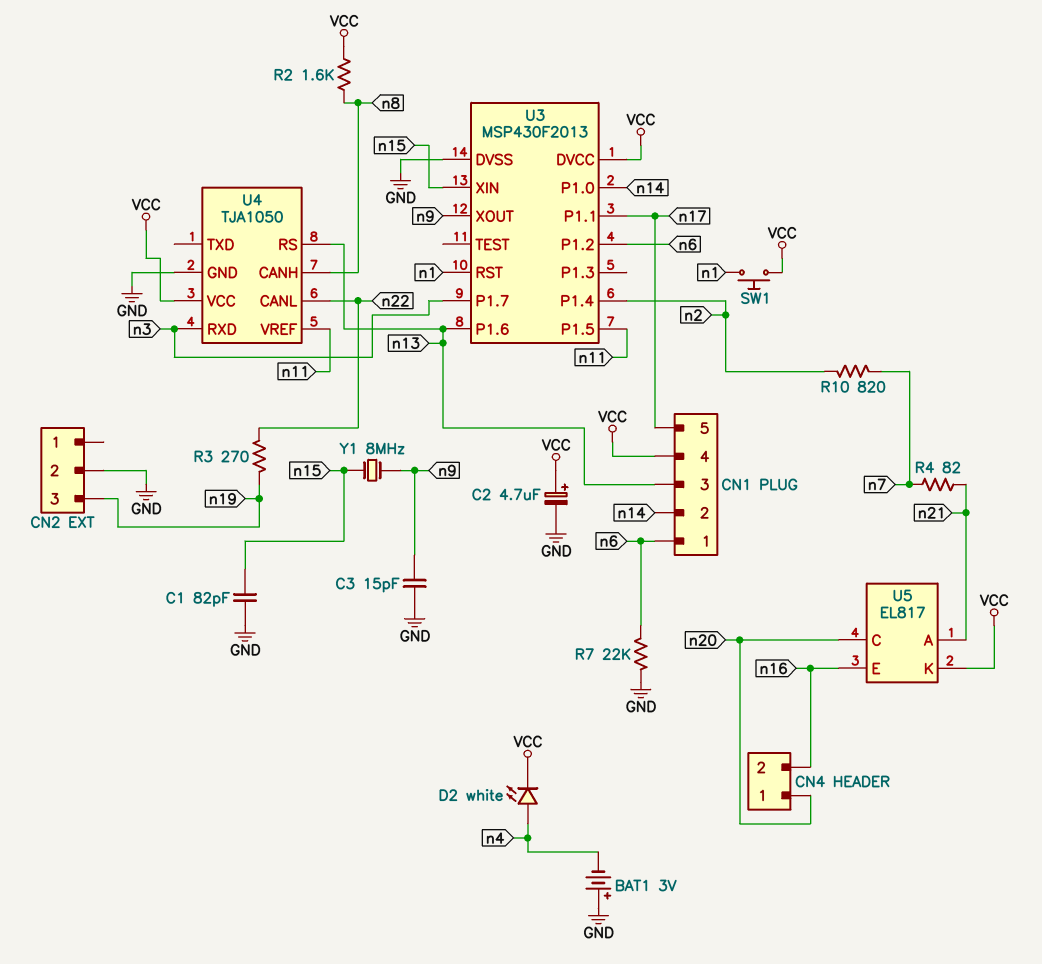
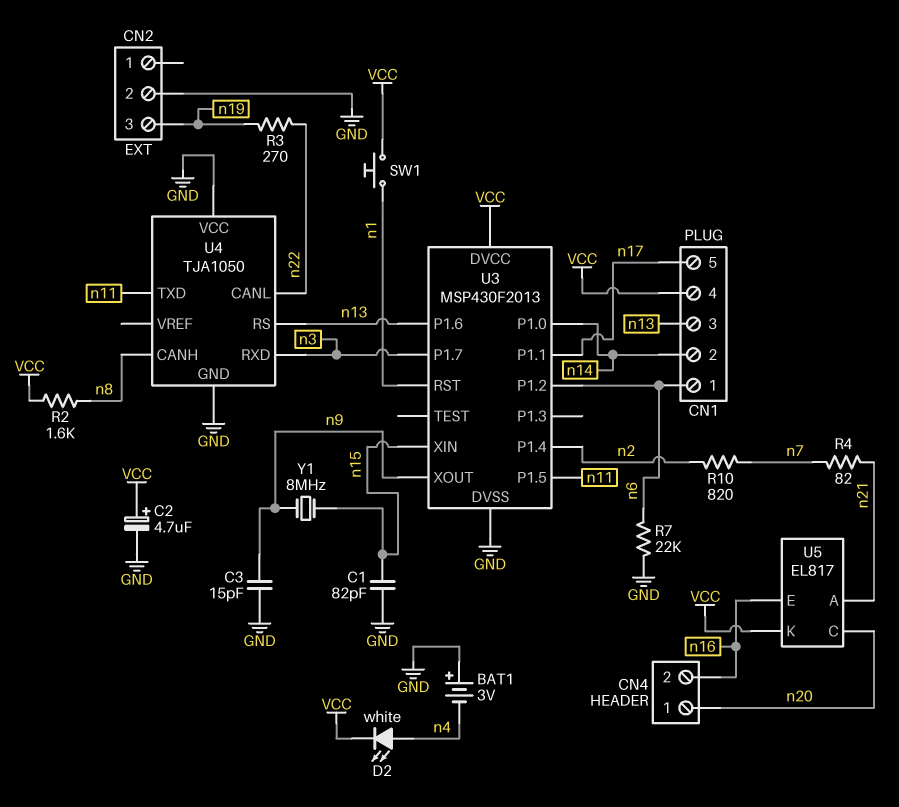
U4 pin TXD: none -> n11
U4 pin VCC: VCC -> GND
U4 pin VREF: n11 -> none

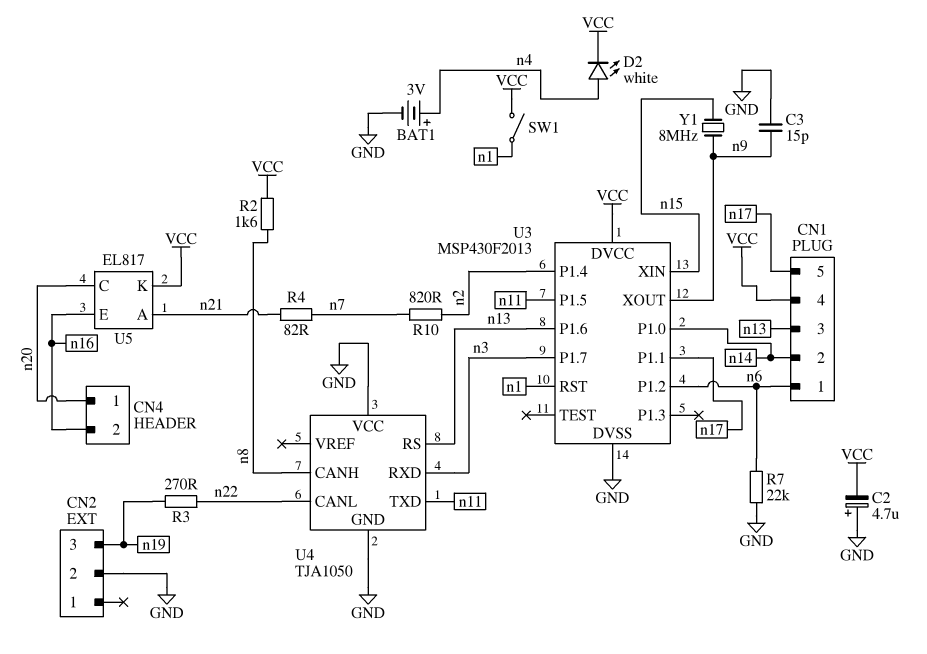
BAT1: 3V (plus GND, minus n4) -> 3V (plus n4, minus GND)
C1: 82pF (GND, n15) -> none
C2: 4.7uF (plus VCC, minus GND) -> 4.7uF (plus GND, minus VCC)
SW1: button (VCC, n1) -> switch (VCC, n1)

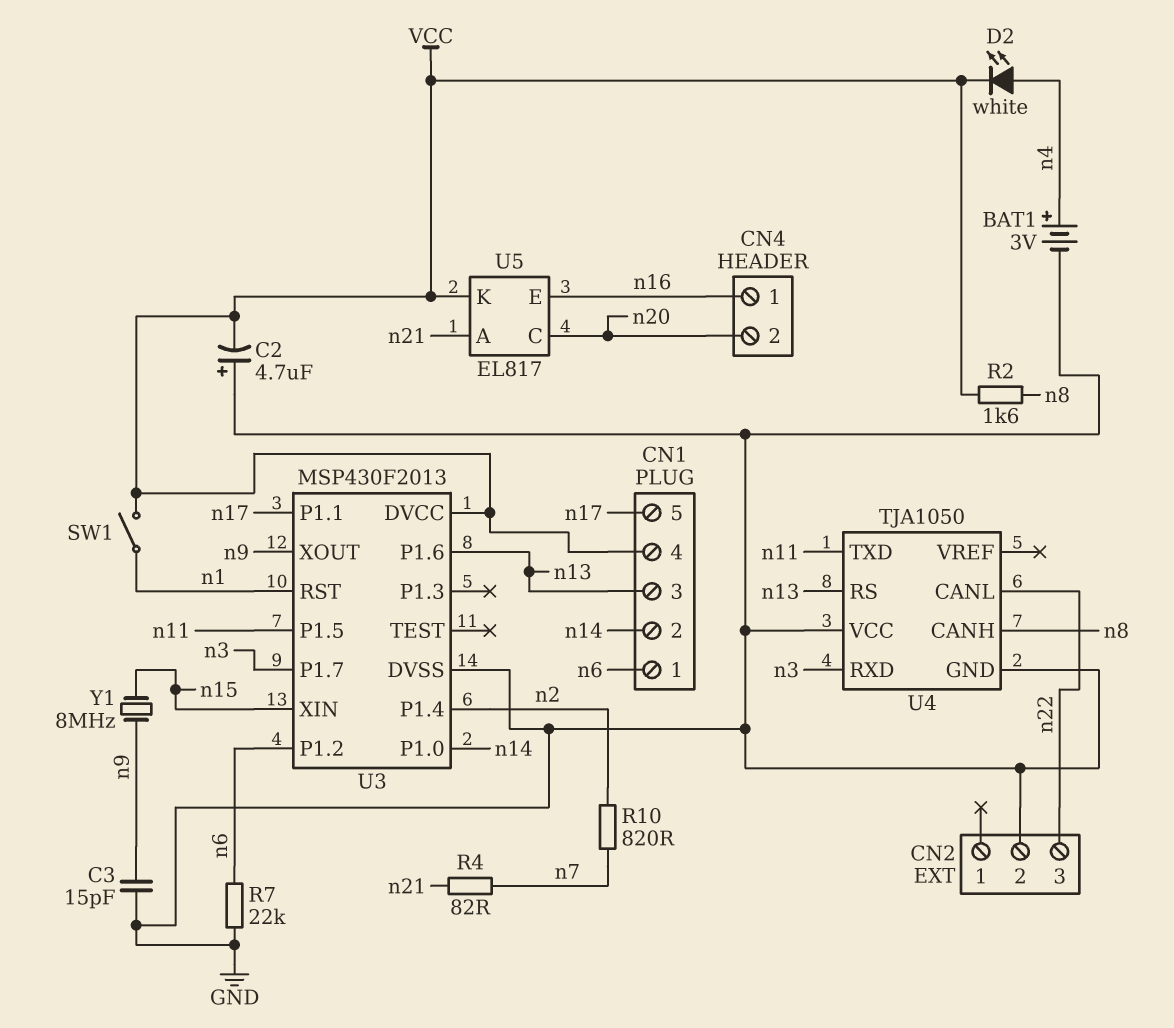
CN2 pin 3: n19 -> n22
CN4 pin 1: n20 -> n16
CN4 pin 2: n16 -> n20
R3: 270 (n19, n22) -> none

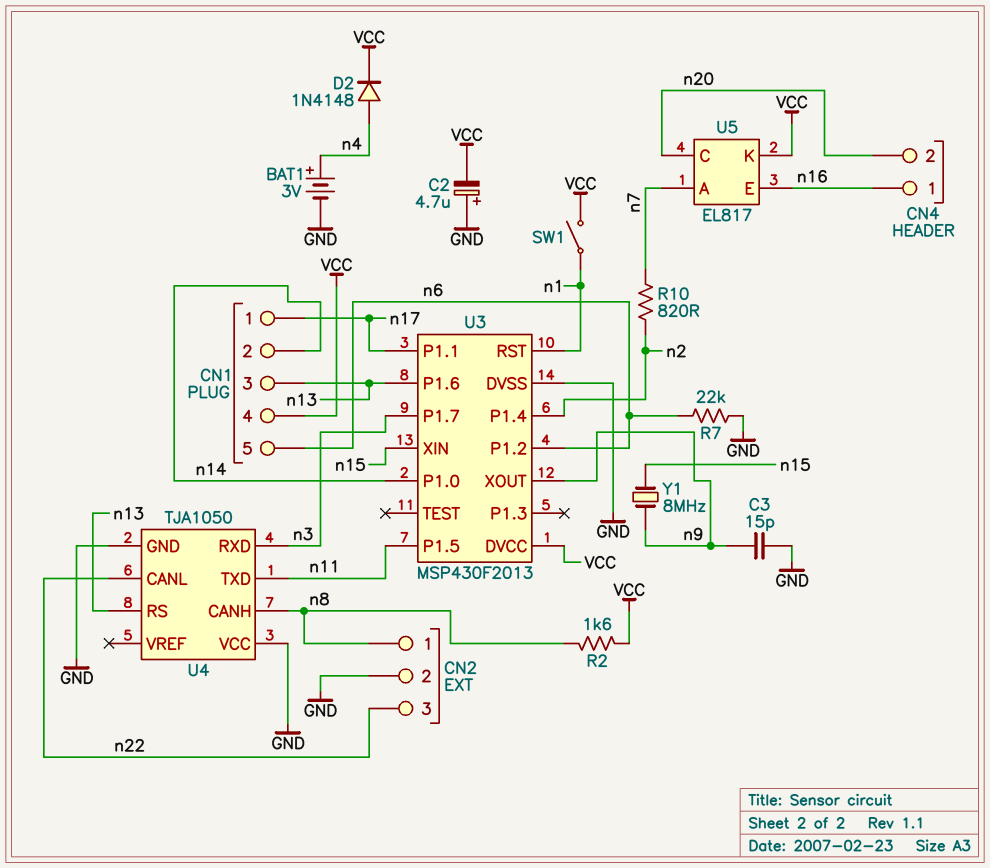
CN1 pin 1: n6 -> n17
CN1 pin 5: n17 -> n6
CN2 pin 1: none -> n8
D2: LED white (A n4, K VCC) -> diode 1N4148 (A n4, K VCC)
R4: 82 (n7, n21) -> none
U5 pin A: n21 -> n7

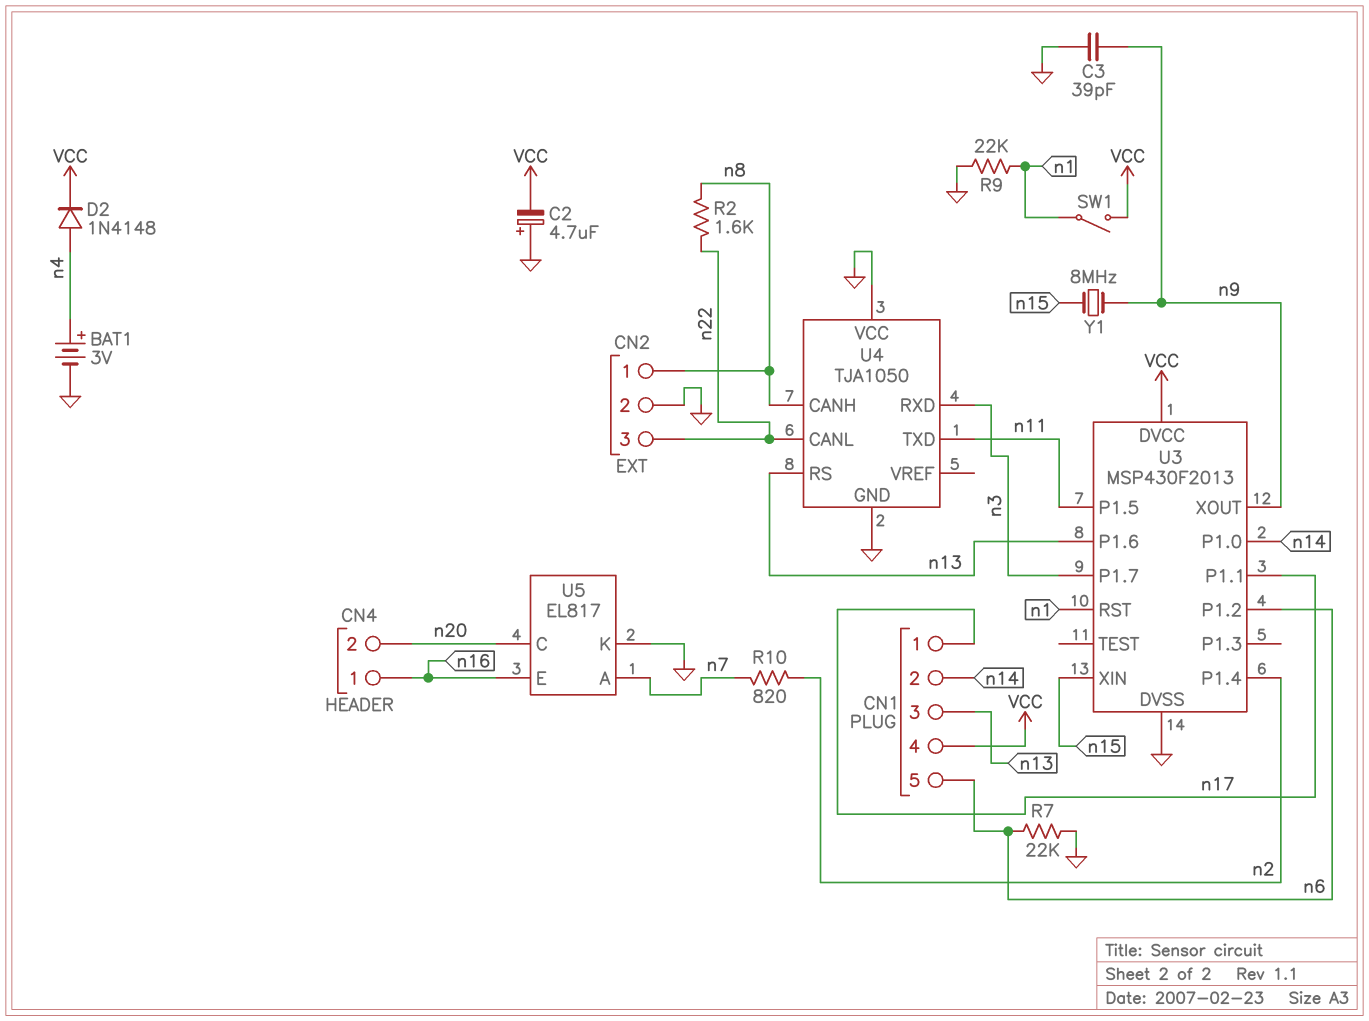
C3: 15pF (GND, n9) -> 39pF (GND, n9)
R2: 1.6k (VCC, n8) -> 1.6k (n8, n22)
R9: none -> 22k (GND, n1)
U5 pin K: VCC -> GND

